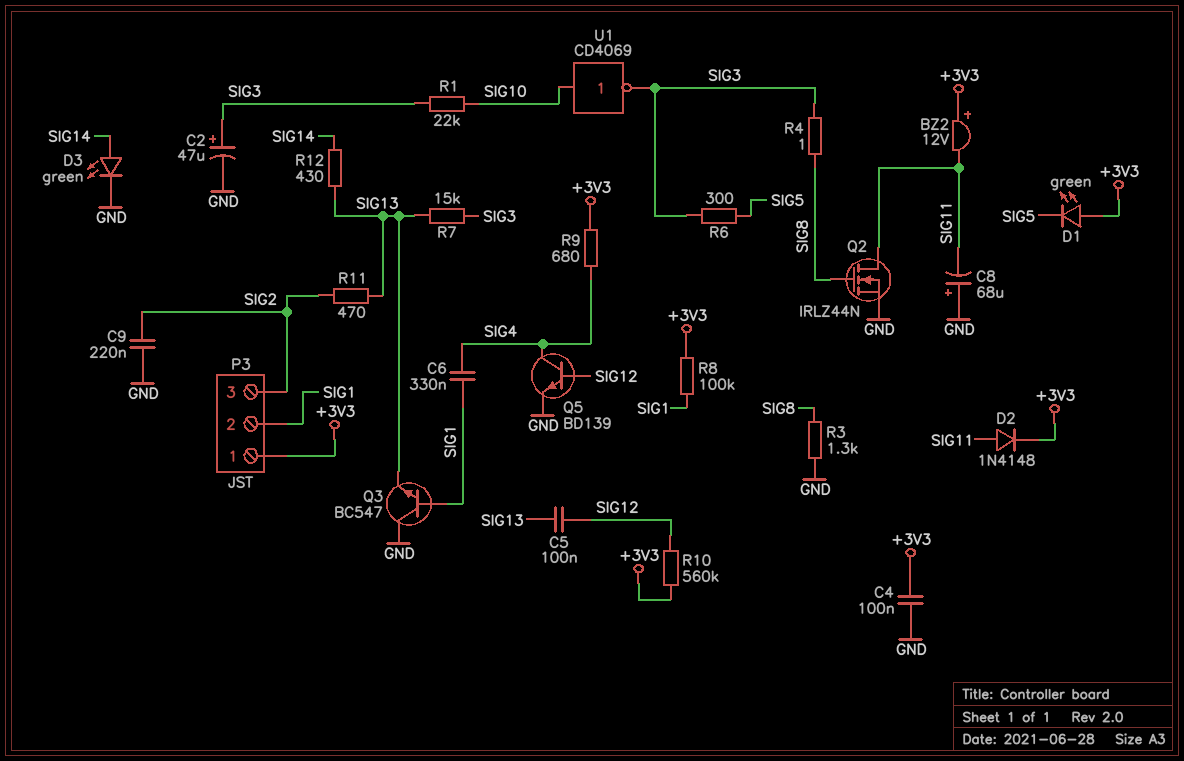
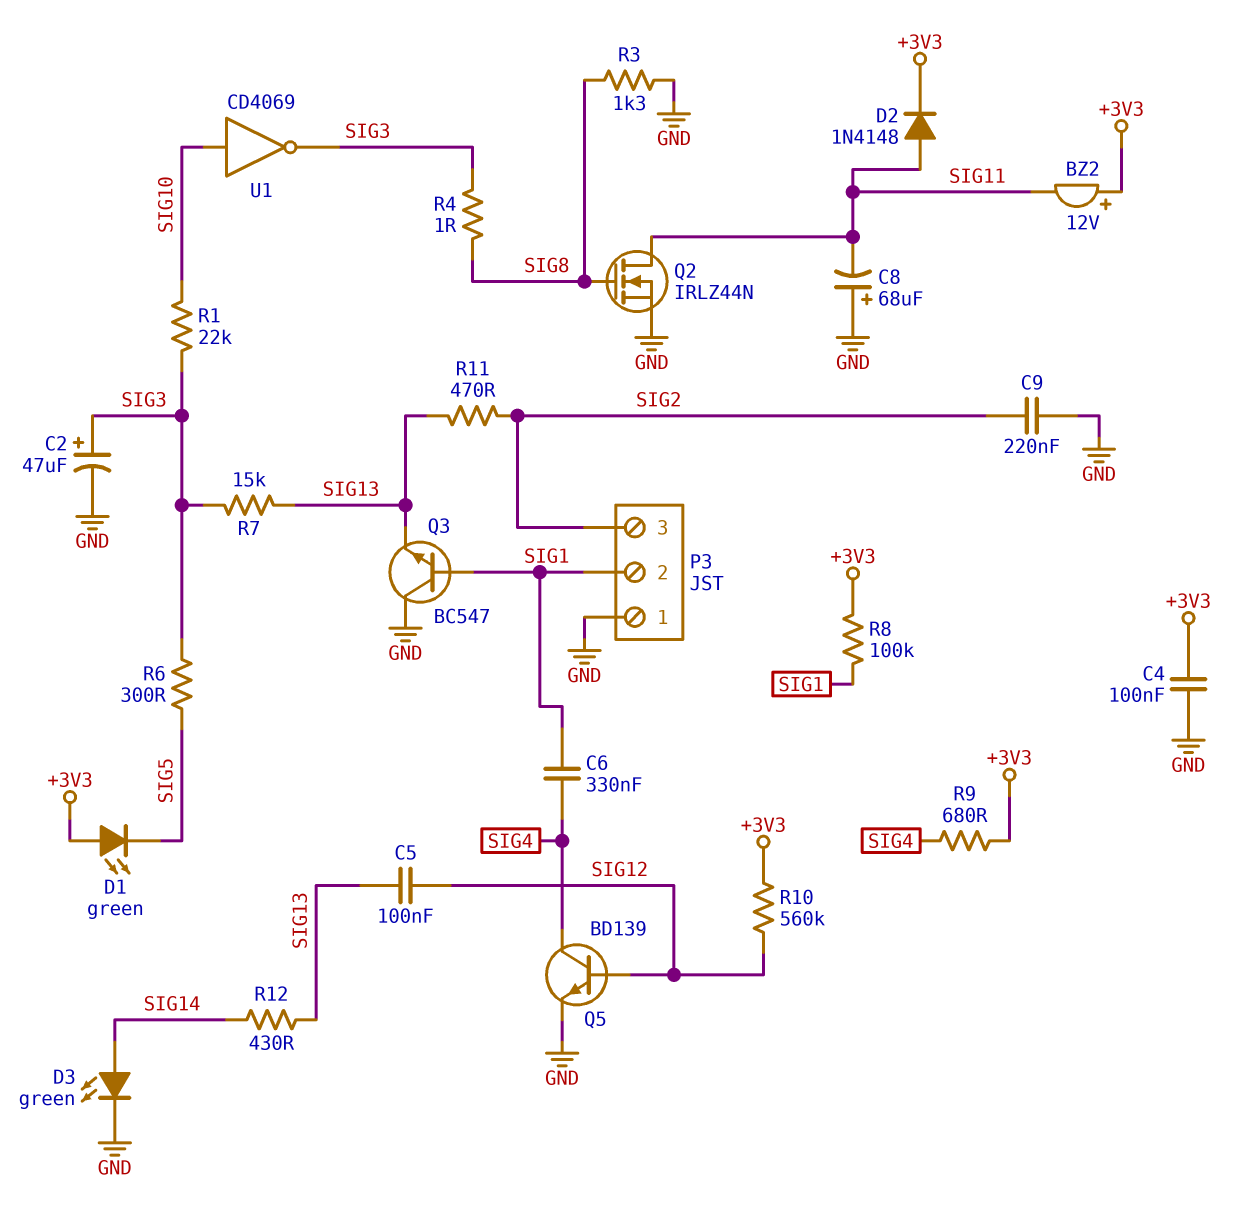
P3 pin 1: +3V3 -> GND

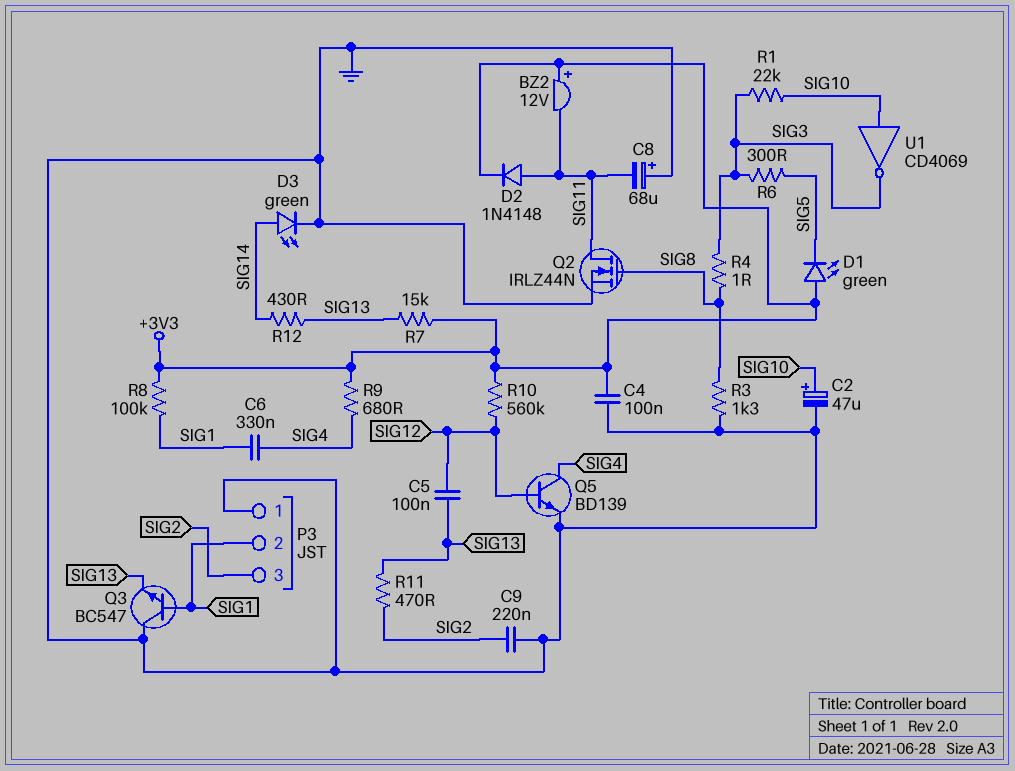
C2: 47uF (plus SIG3, minus GND) -> 47uF (plus SIG10, minus GND)
R7: 15k (SIG3, SIG13) -> 15k (+3V3, SIG13)

